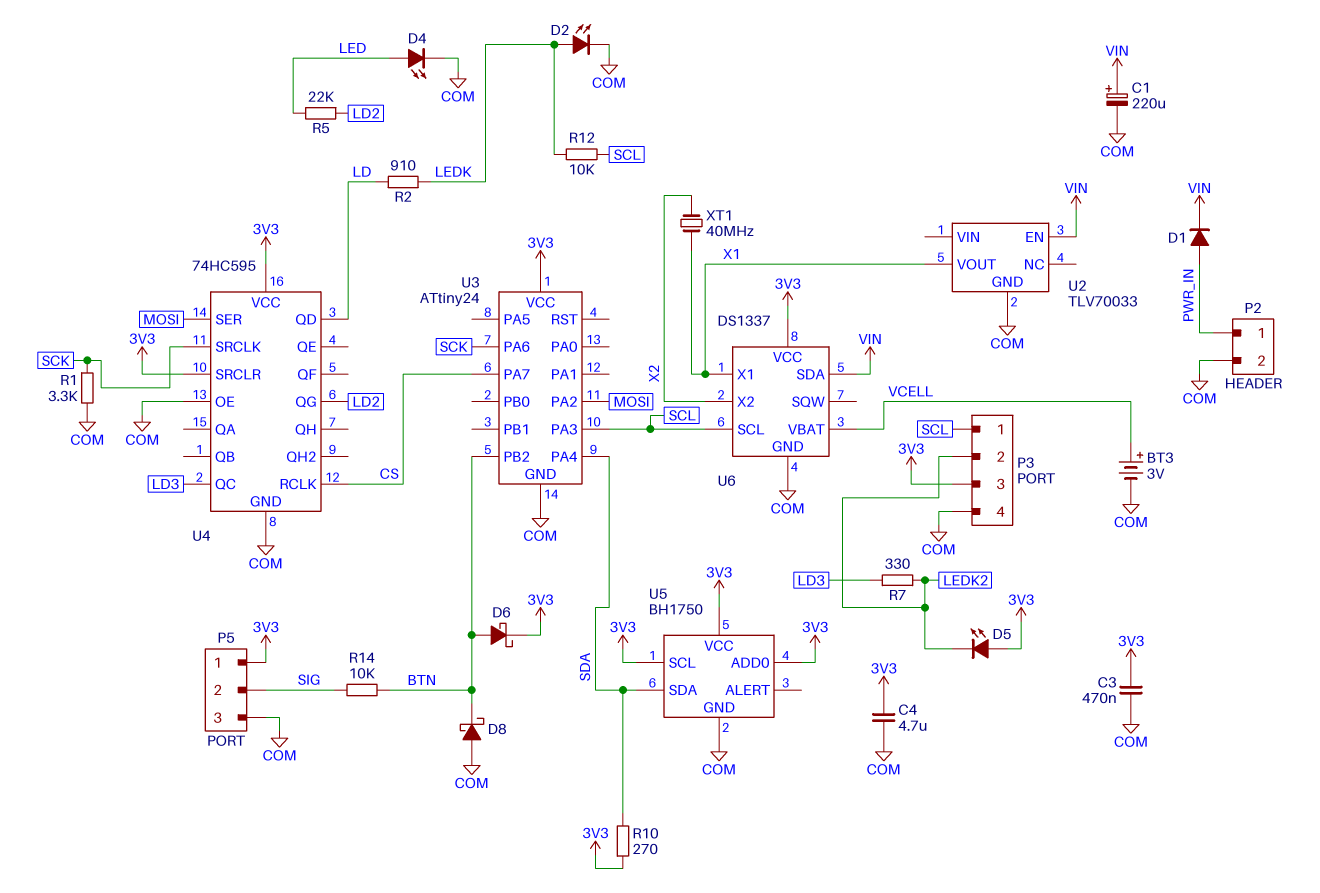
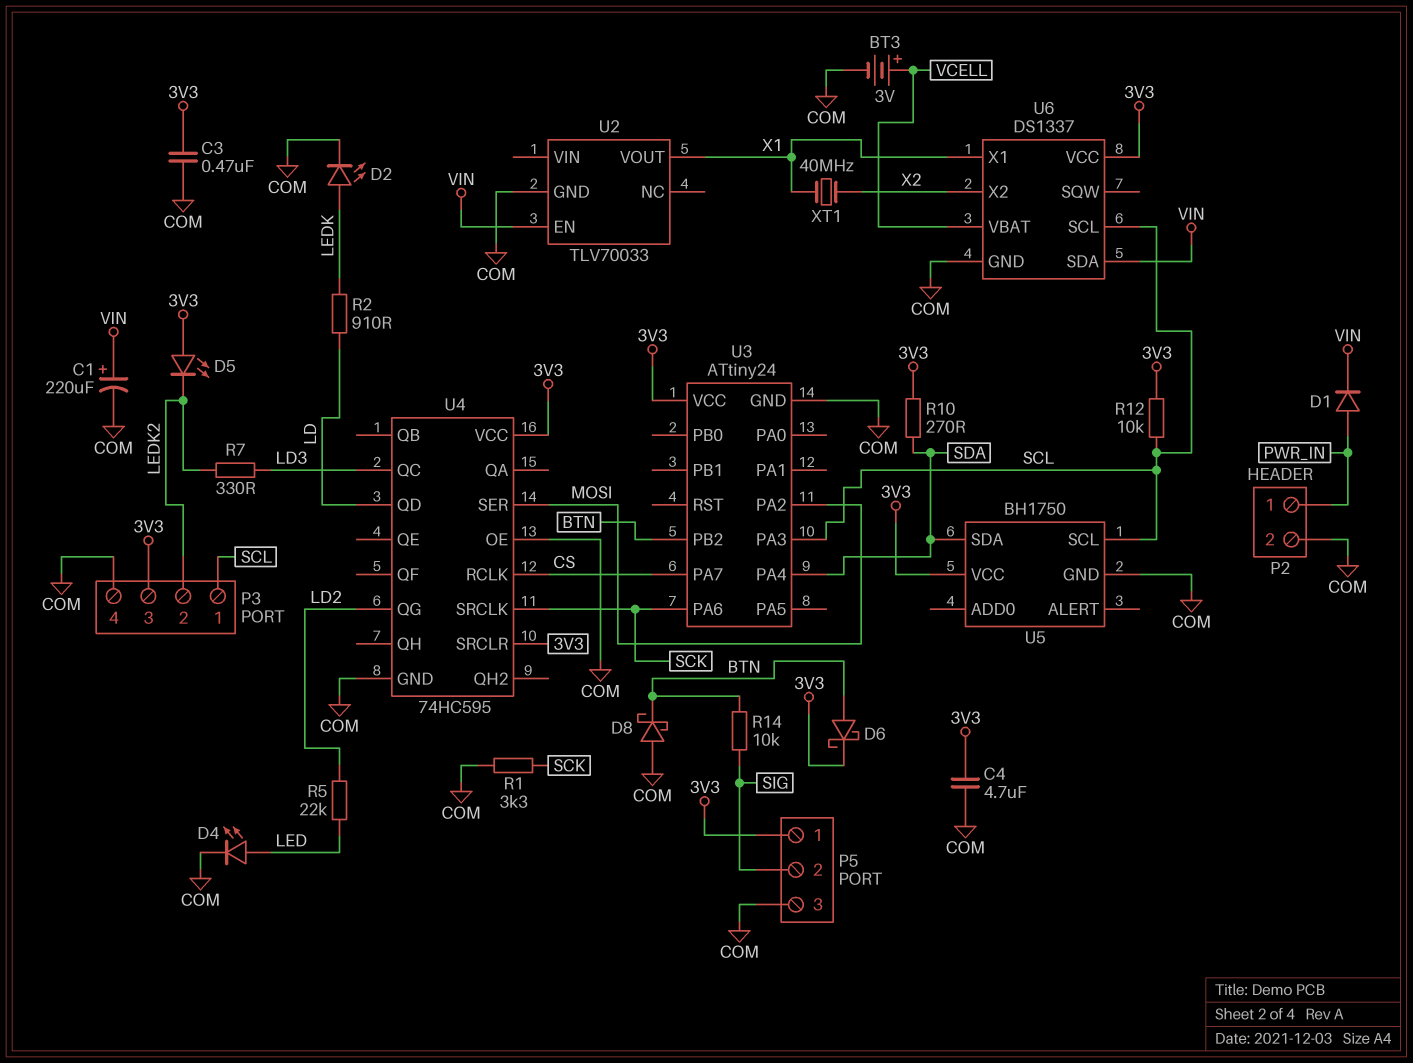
R12: 10k (LEDK, SCL) -> 10k (3V3, SCL)
U5 pin ADD0: 3V3 -> none
U5 pin SCL: 3V3 -> SCL

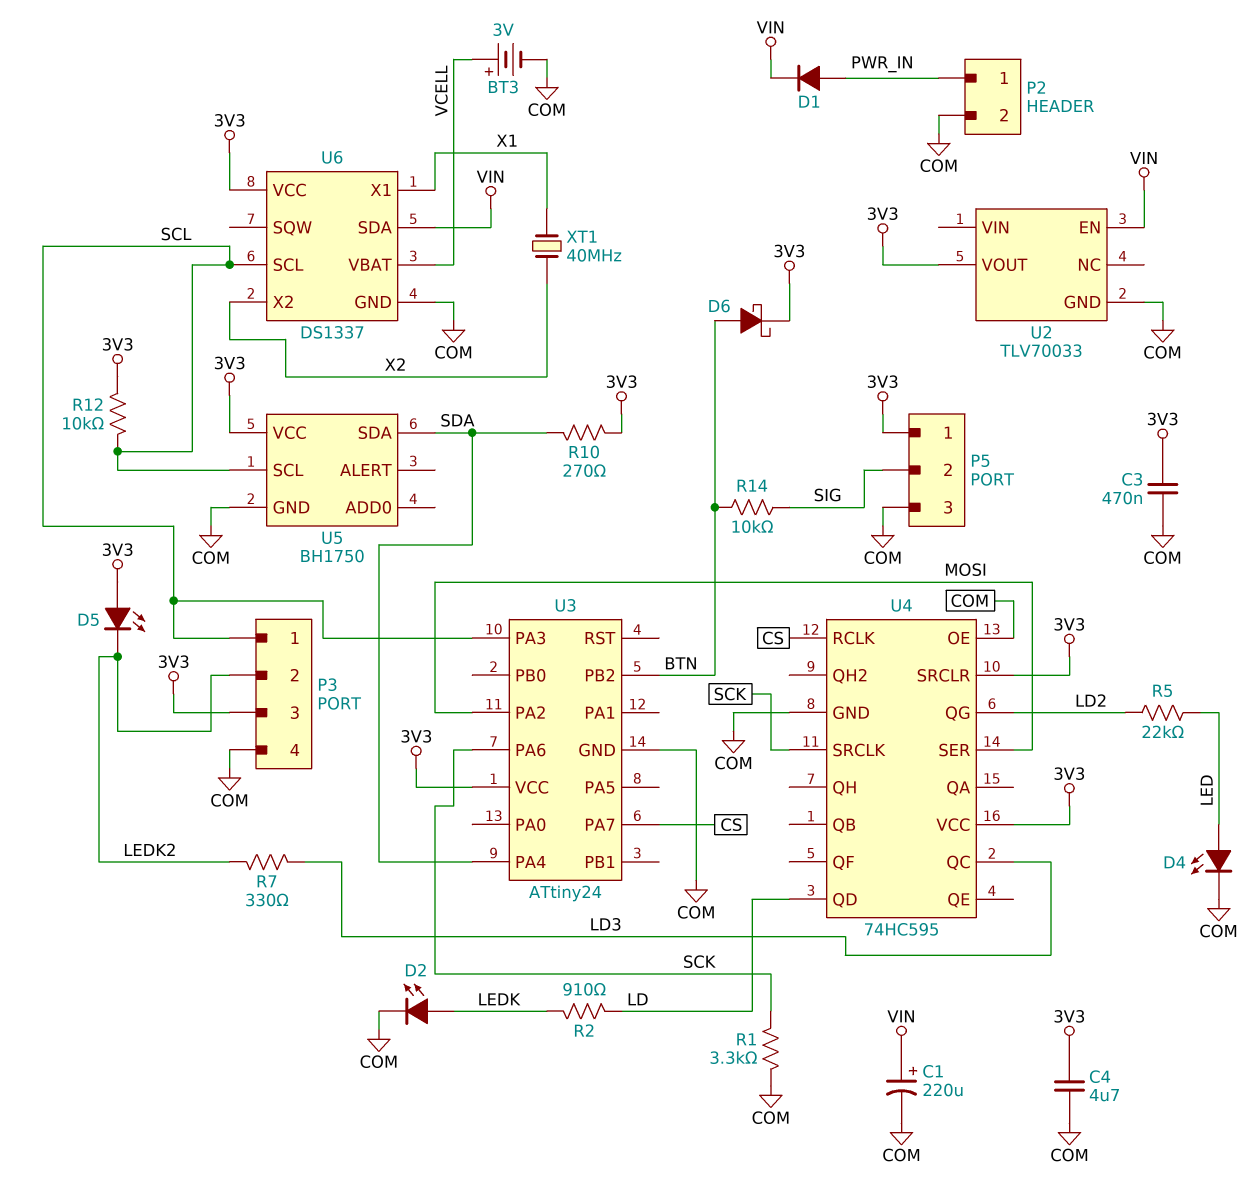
D8: schottky (A COM, K BTN) -> none
U2 pin VOUT: X1 -> 3V3

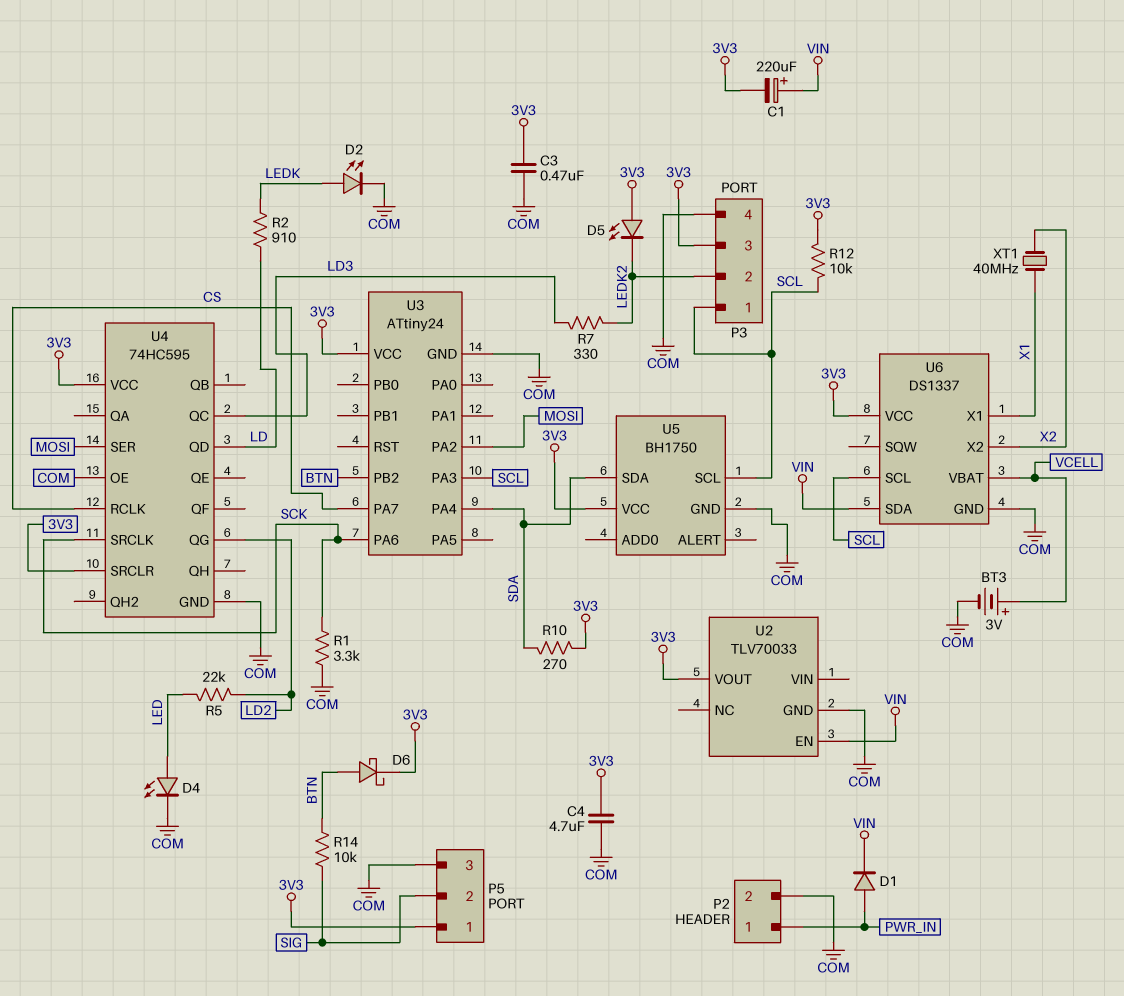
C1: 220uF (plus VIN, minus COM) -> 220uF (plus VIN, minus 3V3)

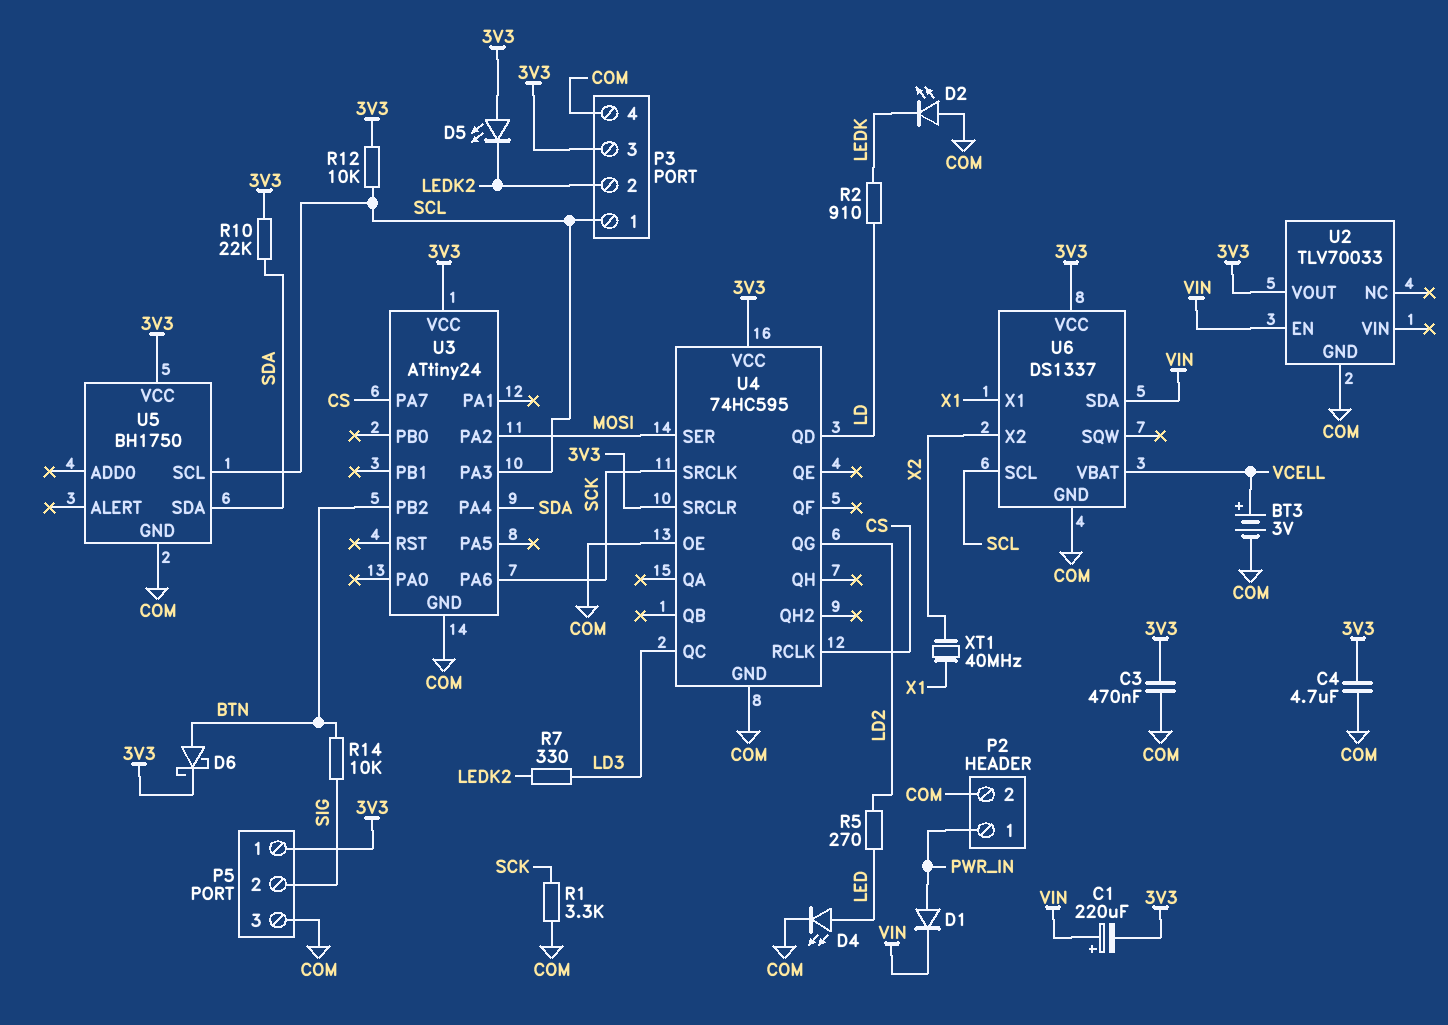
D2: LED (A LEDK, K COM) -> LED (A COM, K LEDK)
R5: 22k (LD2, LED) -> 270 (LD2, LED)
R10: 270 (3V3, SDA) -> 22k (3V3, SDA)

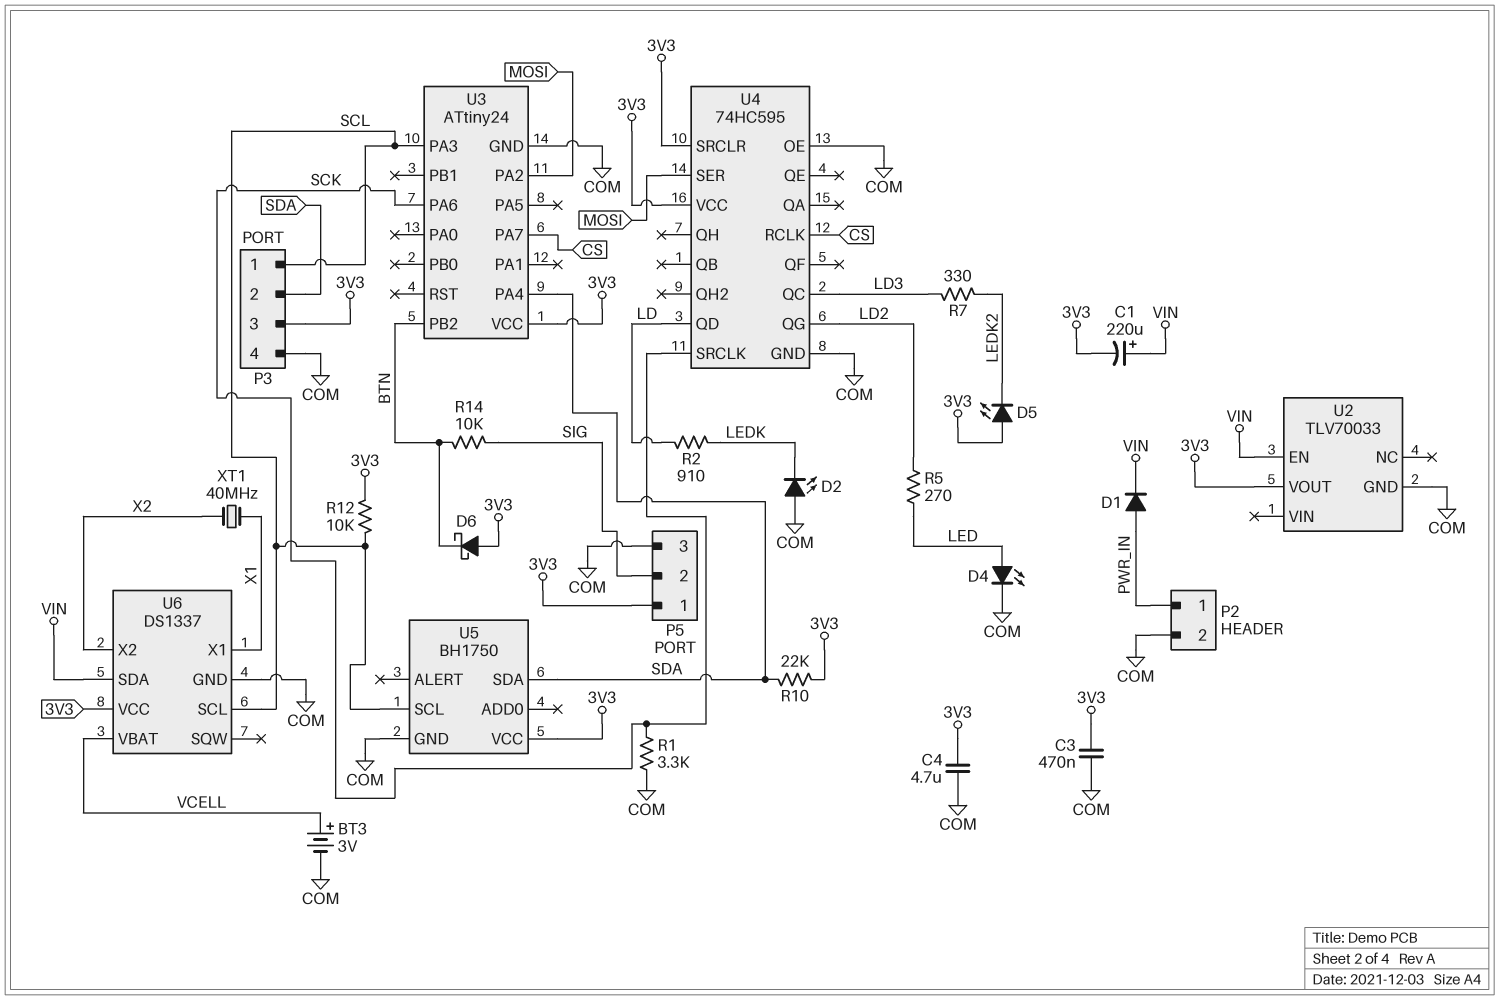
D6: schottky (A BTN, K 3V3) -> schottky (A 3V3, K BTN)
P3 pin 2: LEDK2 -> SDA

